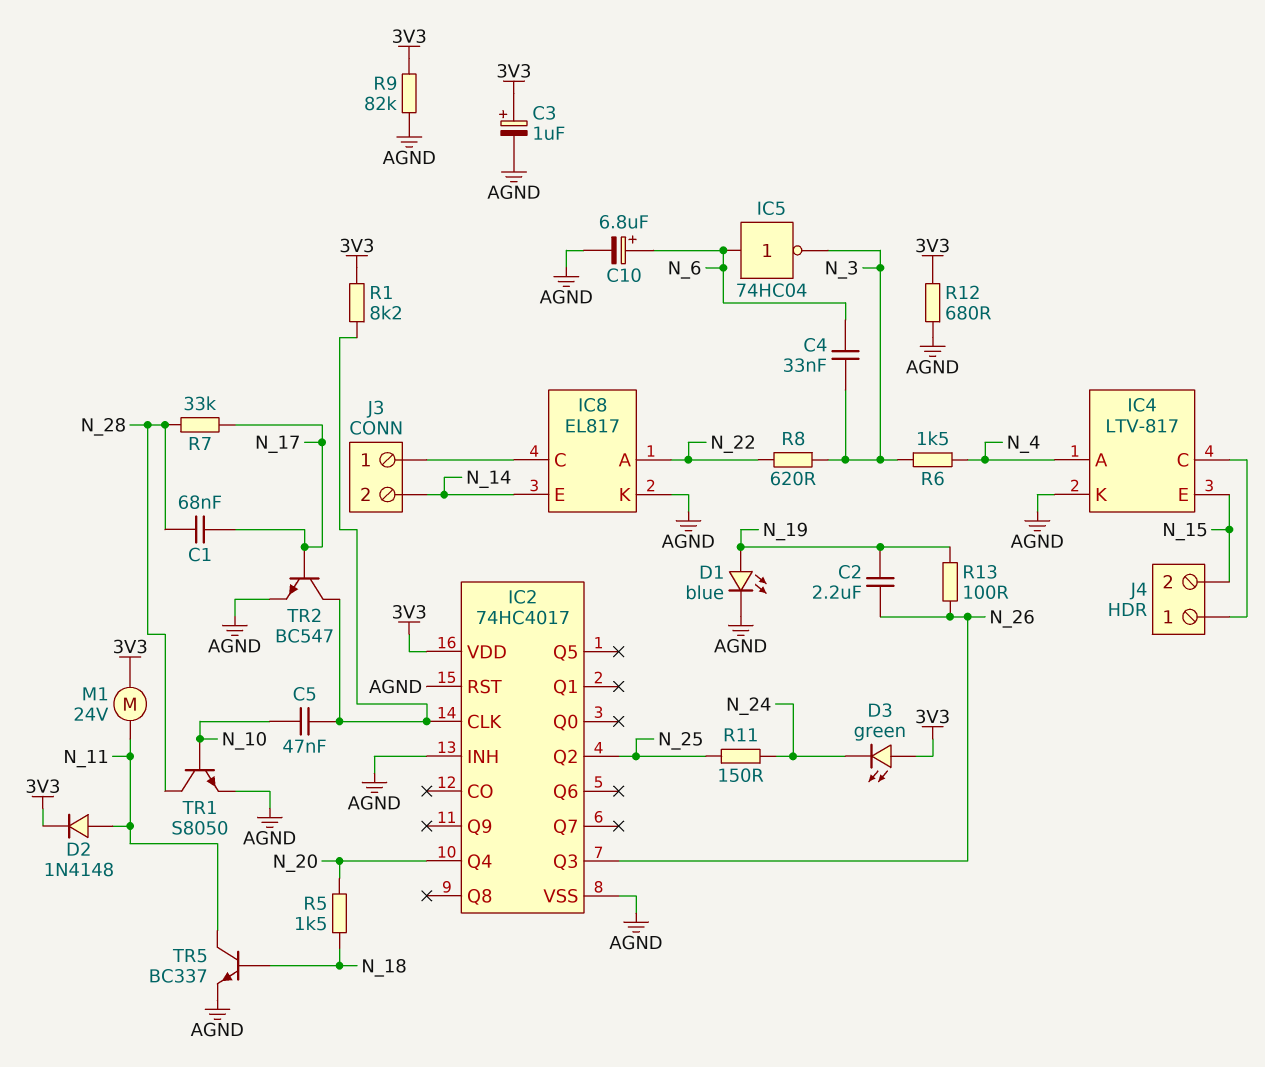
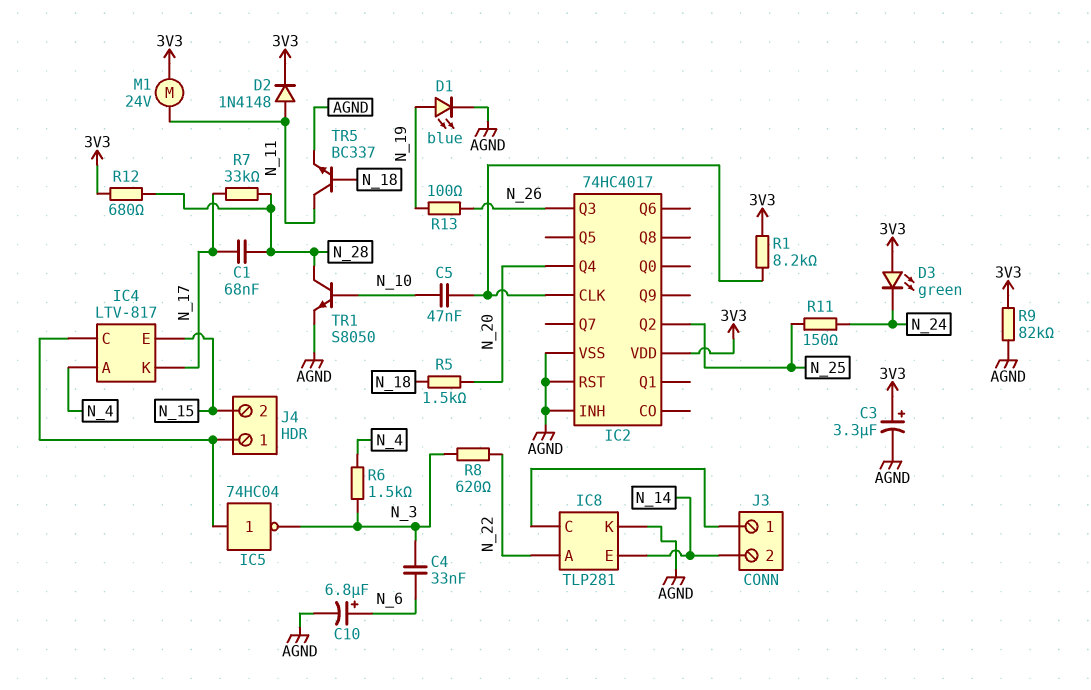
C2: 2.2uF (N_19, N_26) -> none
C3: 1uF (plus 3V3, minus AGND) -> 3.3uF (plus 3V3, minus AGND)
IC4 pin K: AGND -> N_17
IC5: NOT 74HC04 (in N_6, out N_3) -> NOT 74HC04 (in IC4/C, out N_3)
IC8: EL817 -> TLP281
R12: 680 (3V3, AGND) -> 680 (3V3, N_28)
TR2: NPN BC547 (B N_17, C IC2/CLK, E AGND) -> none

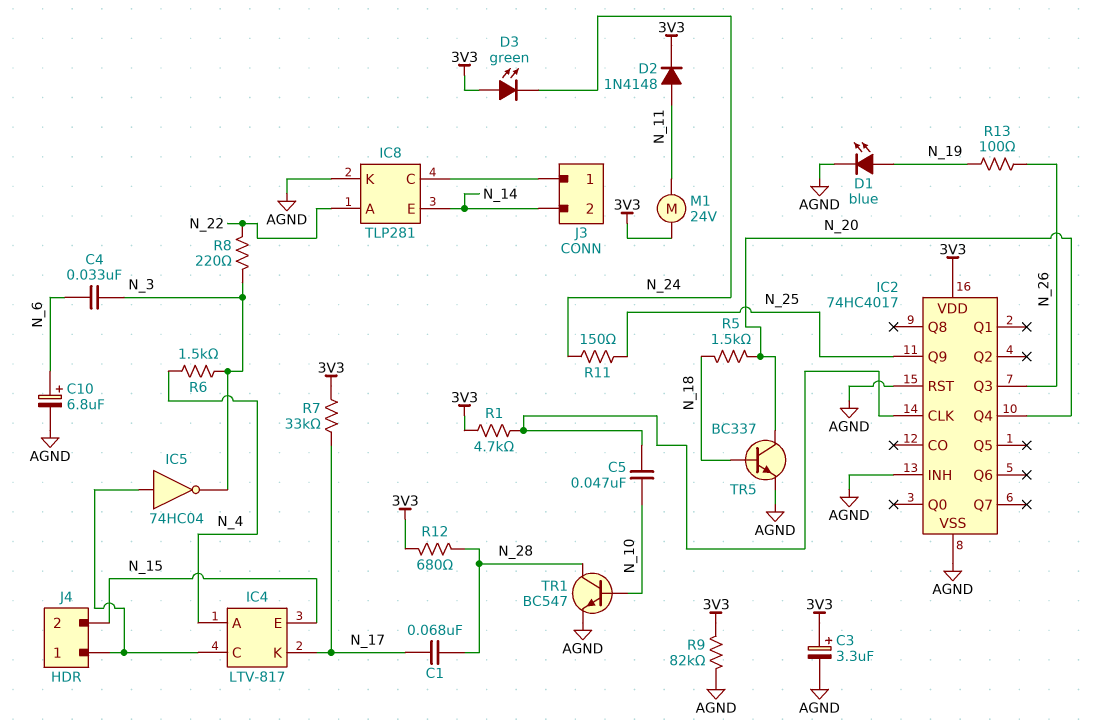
IC2 pin Q2: N_25 -> none
IC2 pin Q9: none -> N_25
R1: 8.2k (3V3, IC2/CLK) -> 4.7k (3V3, IC2/CLK)
R7: 33k (N_17, N_28) -> 33k (3V3, N_17)
R8: 620 (N_3, N_22) -> 220 (N_3, N_22)
TR1: NPN S8050 (B N_10, C N_28, E AGND) -> NPN BC547 (B N_10, C N_28, E AGND)
TR5: NPN BC337 (B N_18, C N_11, E AGND) -> NPN BC337 (B N_18, C N_20, E AGND)

